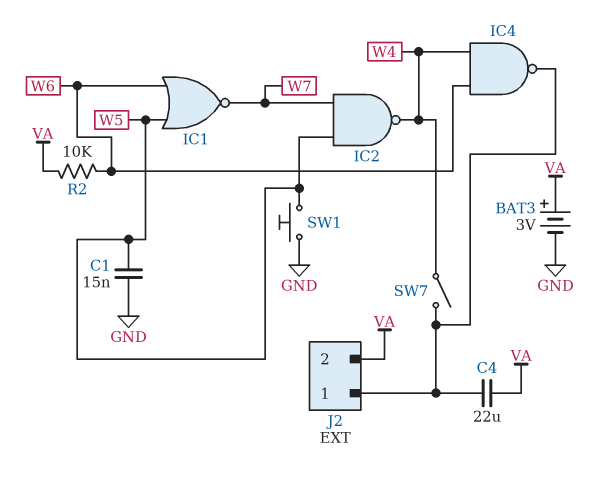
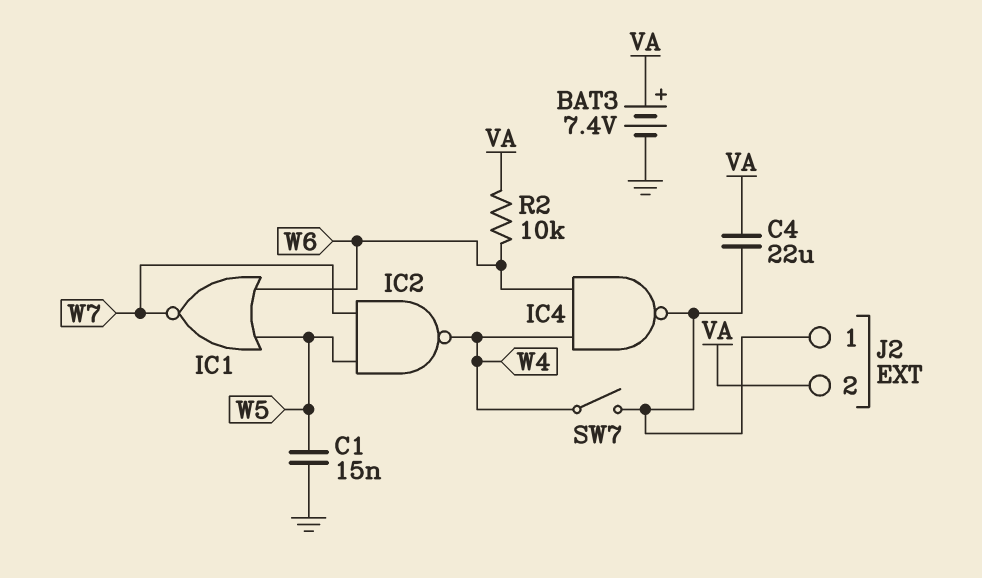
BAT3: 3V (plus VA, minus GND) -> 7.4V (plus VA, minus GND)
SW1: button (GND, W5) -> none

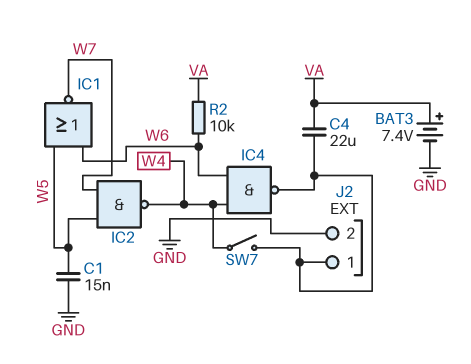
J2 pin 2: VA -> GND

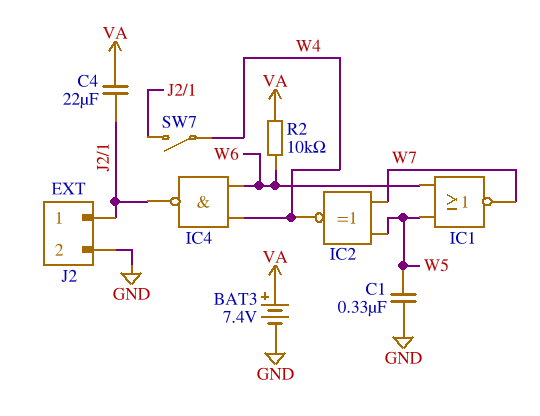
C1: 15nF (GND, W5) -> 330nF (GND, W5)
IC2: NAND (in W5, in W7, out W4) -> XNOR (in W5, in W7, out W4)

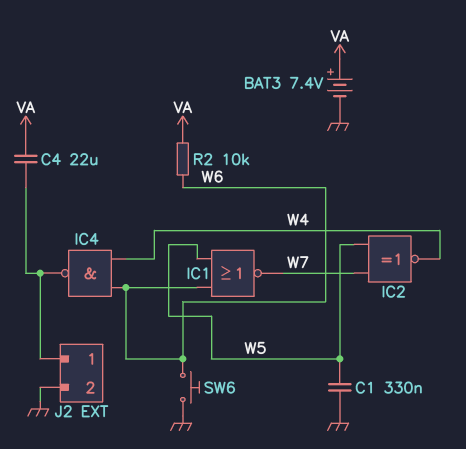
SW6: none -> button (GND, W6)
SW7: switch (J2/1, W4) -> none

